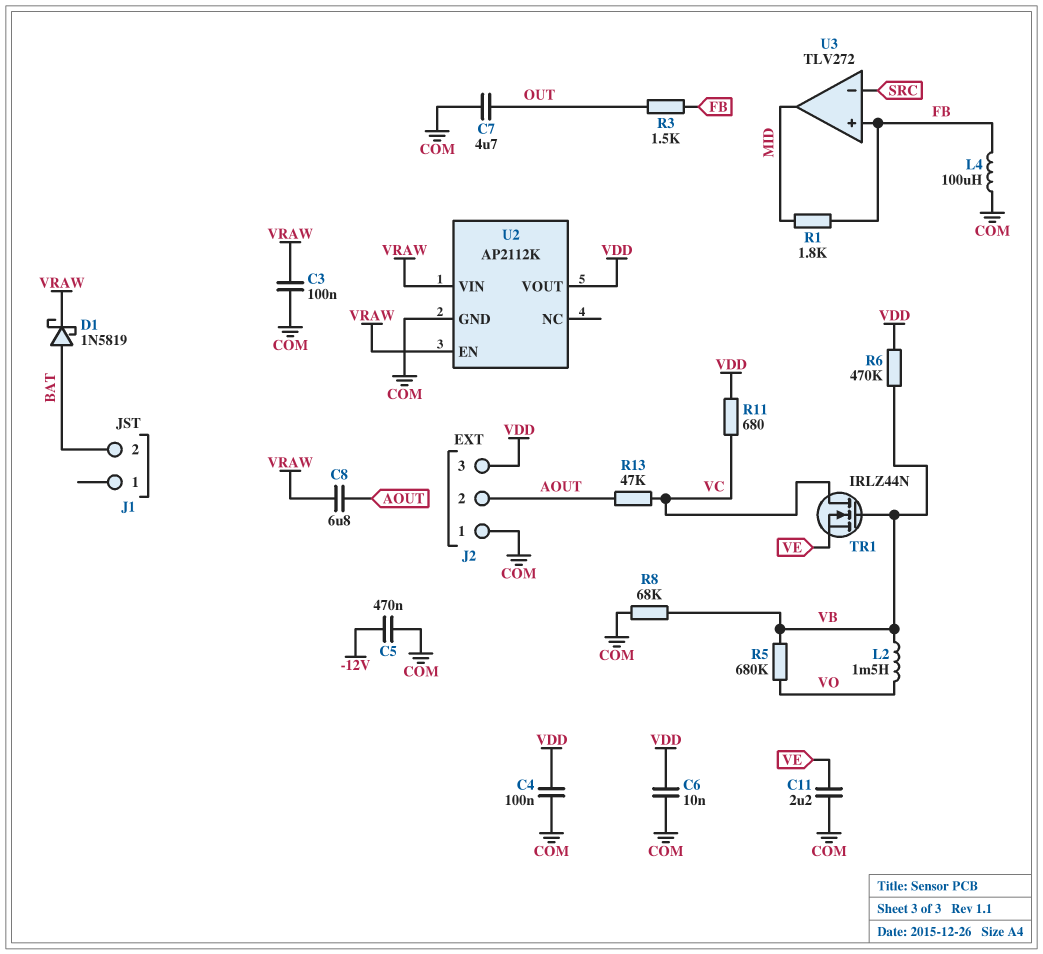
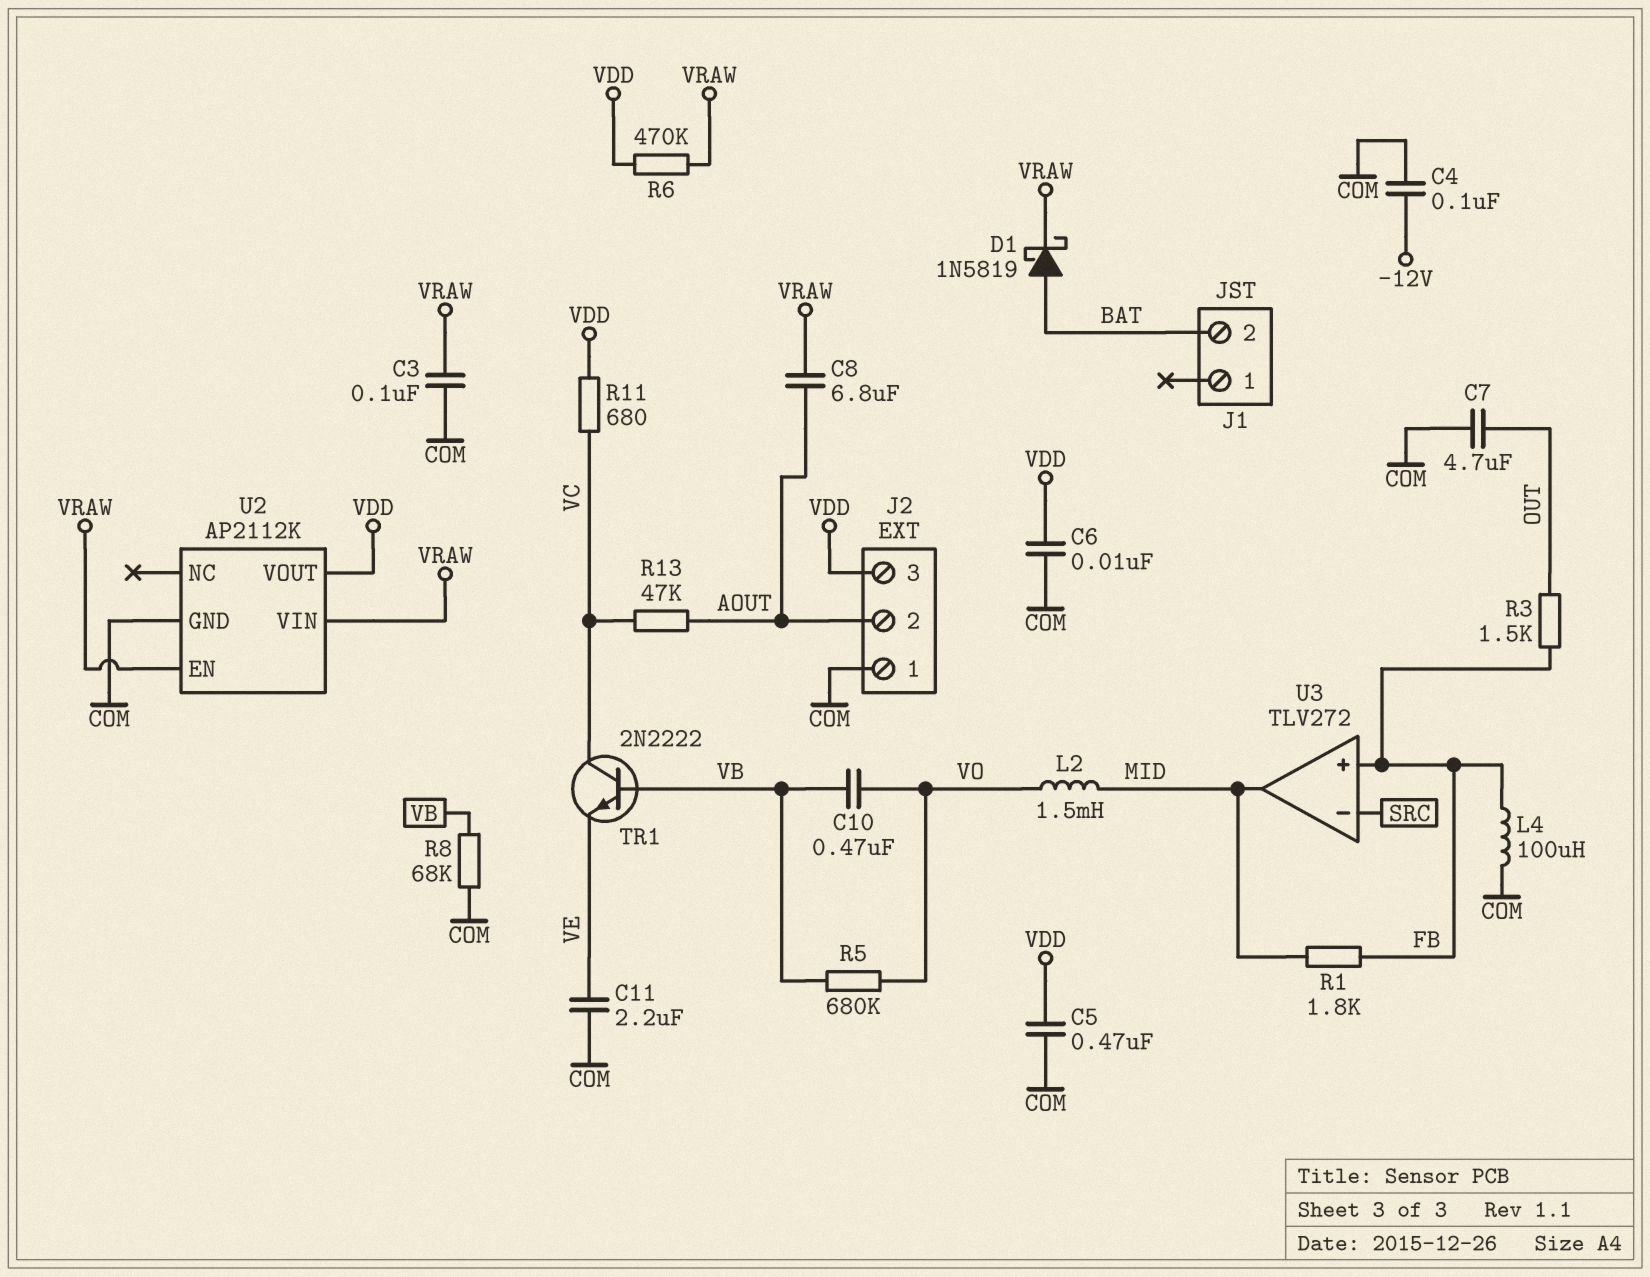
C4: 100nF (COM, VDD) -> 100nF (-12V, COM)
C5: 470nF (-12V, COM) -> 470nF (COM, VDD)
C10: none -> 470nF (VB, VO)
L2: 1.5mH (VB, VO) -> 1.5mH (MID, VO)
R6: 470k (VB, VDD) -> 470k (VDD, VRAW)
TR1: NMOS IRLZ44N (G VB, D VC, S VE) -> NPN 2N2222 (B VB, C VC, E VE)

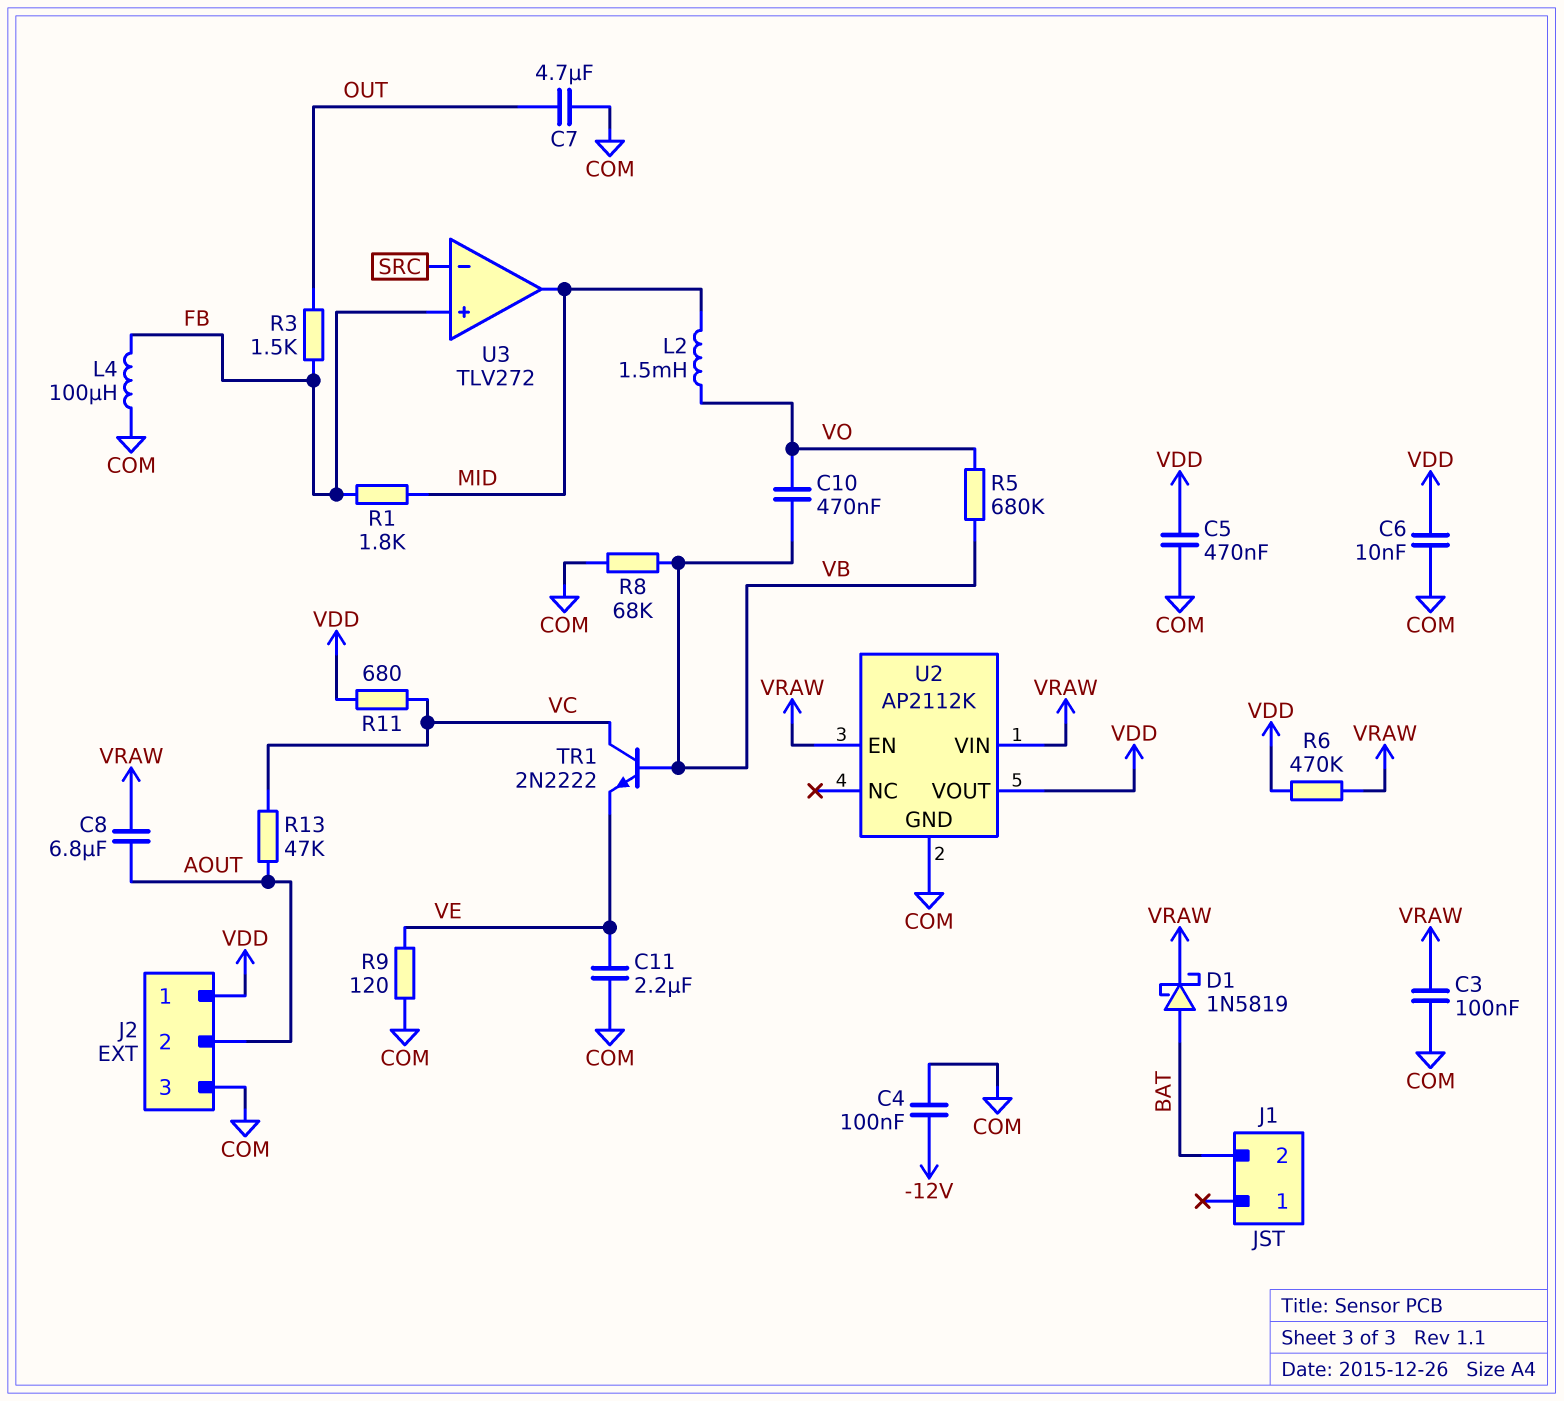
J2 pin 1: COM -> VDD
J2 pin 3: VDD -> COM
R9: none -> 120 (COM, VE)

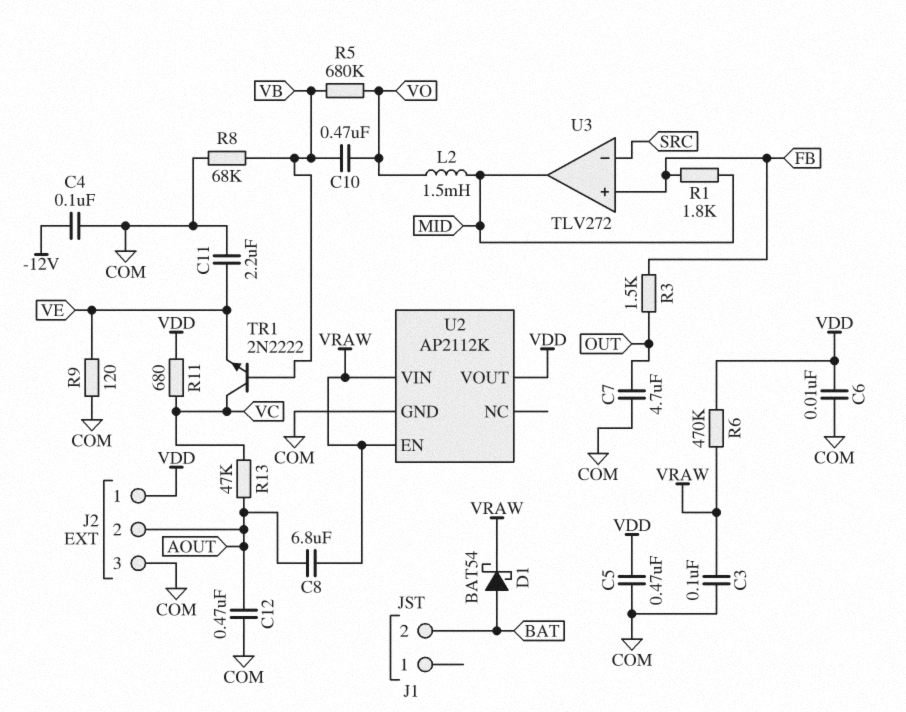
C12: none -> 470nF (AOUT, COM)
D1: schottky 1N5819 (A BAT, K VRAW) -> schottky BAT54 (A BAT, K VRAW)
L4: 100uH (COM, FB) -> none

